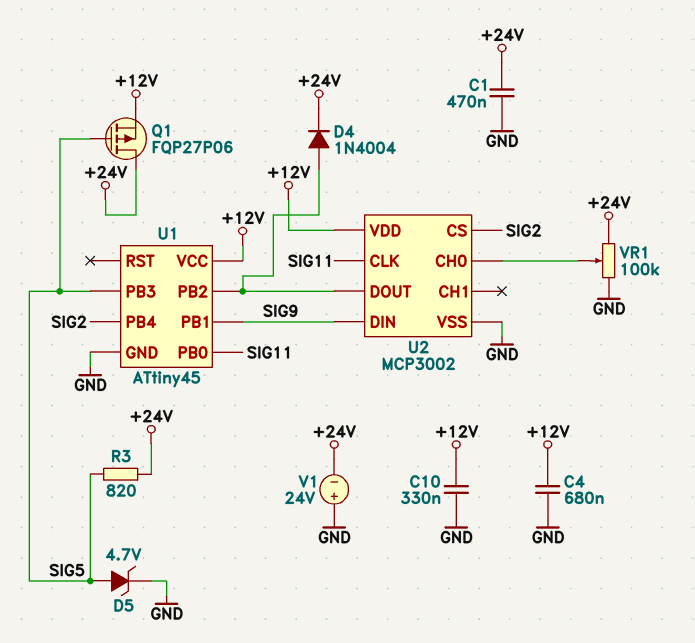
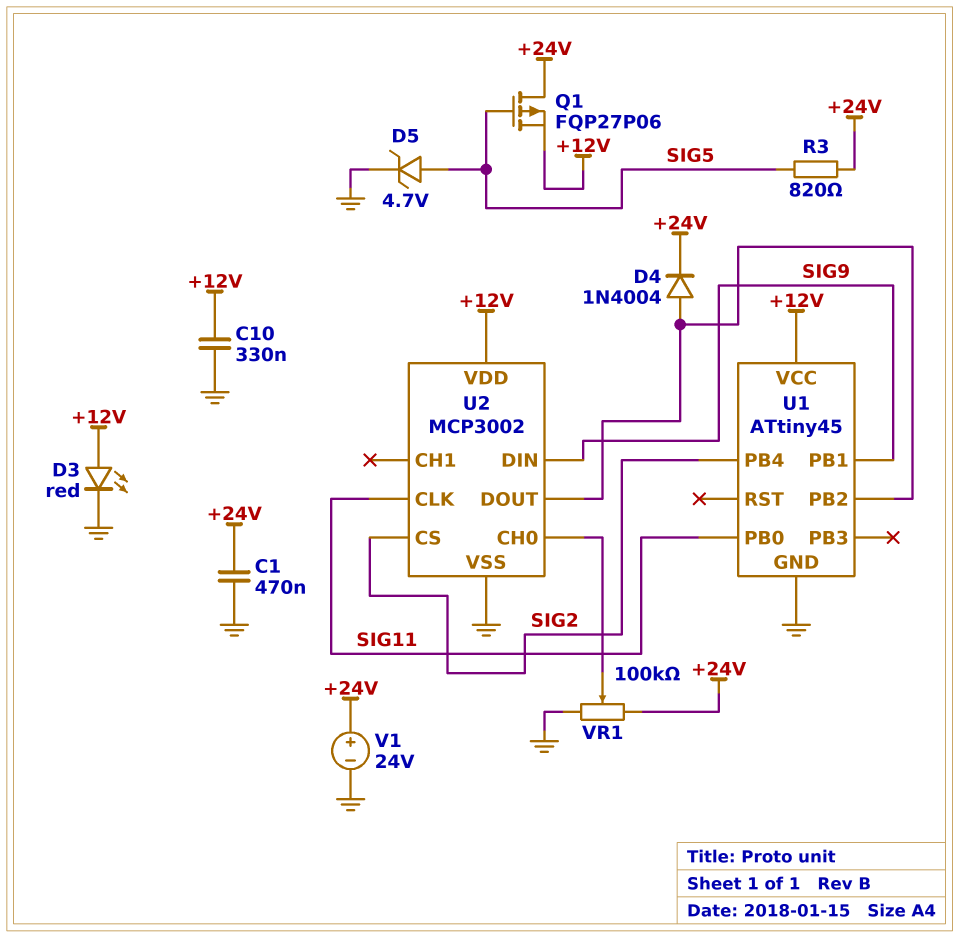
C4: 680nF (+12V, GND) -> none
D3: none -> LED red (A +12V, K GND)
U1 pin PB3: SIG5 -> none
V1: 24V (plus GND, minus +24V) -> 24V (plus +24V, minus GND)

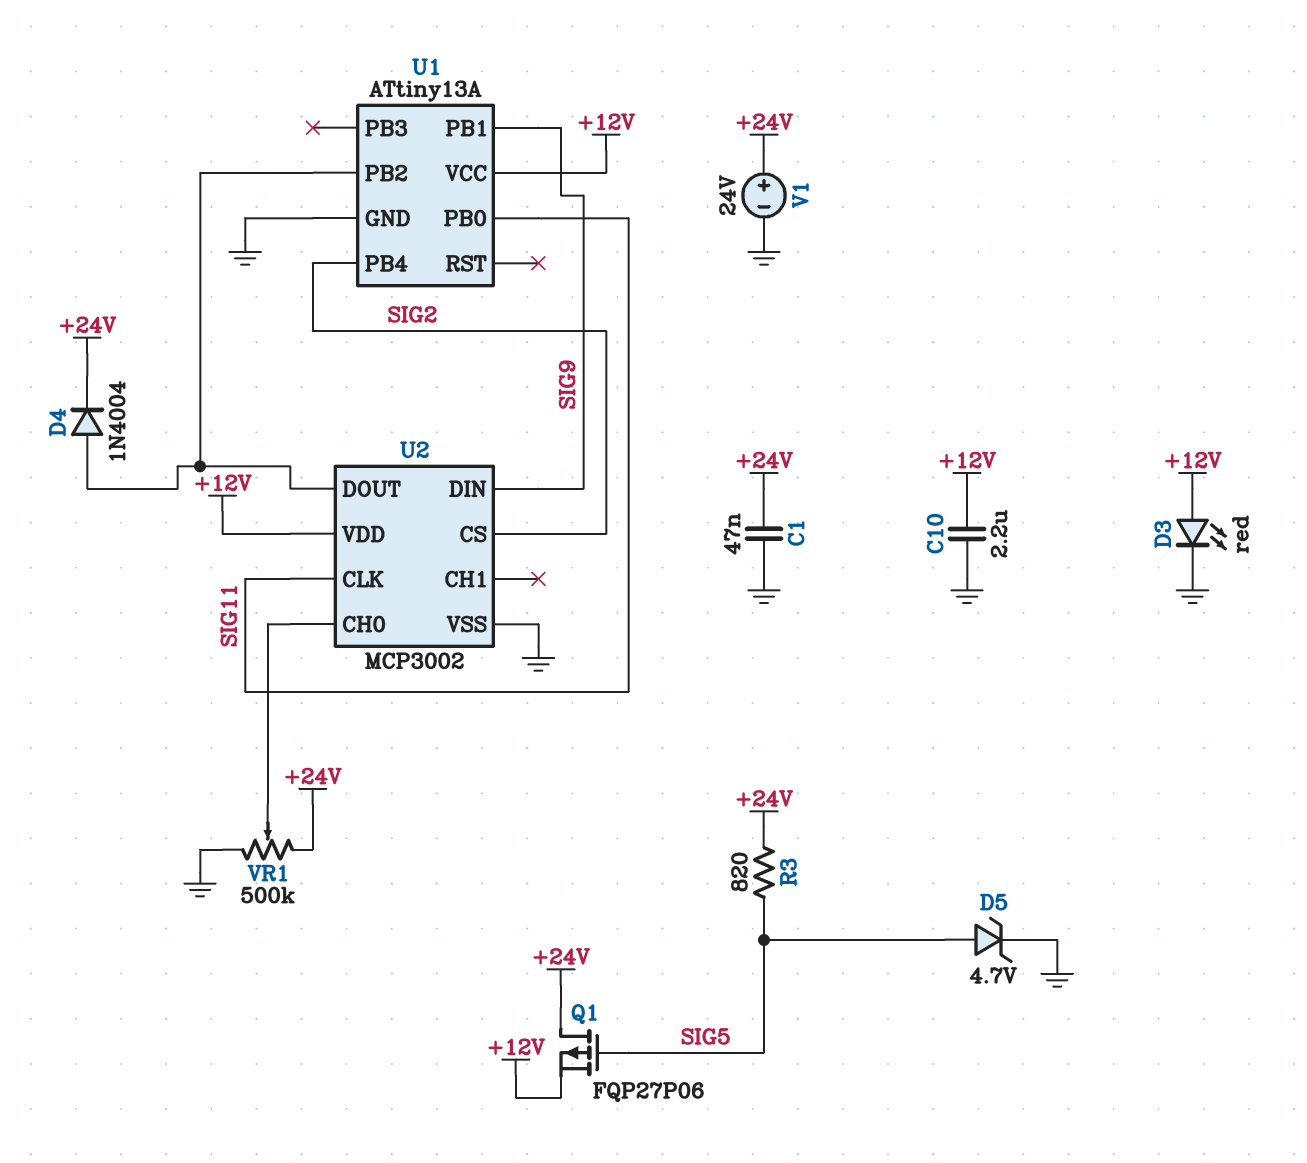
C1: 470nF (+24V, GND) -> 47nF (+24V, GND)
C10: 330nF (+12V, GND) -> 2.2uF (+12V, GND)
U1: ATtiny45 -> ATtiny13A
VR1: 100k (+24V, GND, wiper U2/CH0) -> 500k (+24V, GND, wiper U2/CH0)

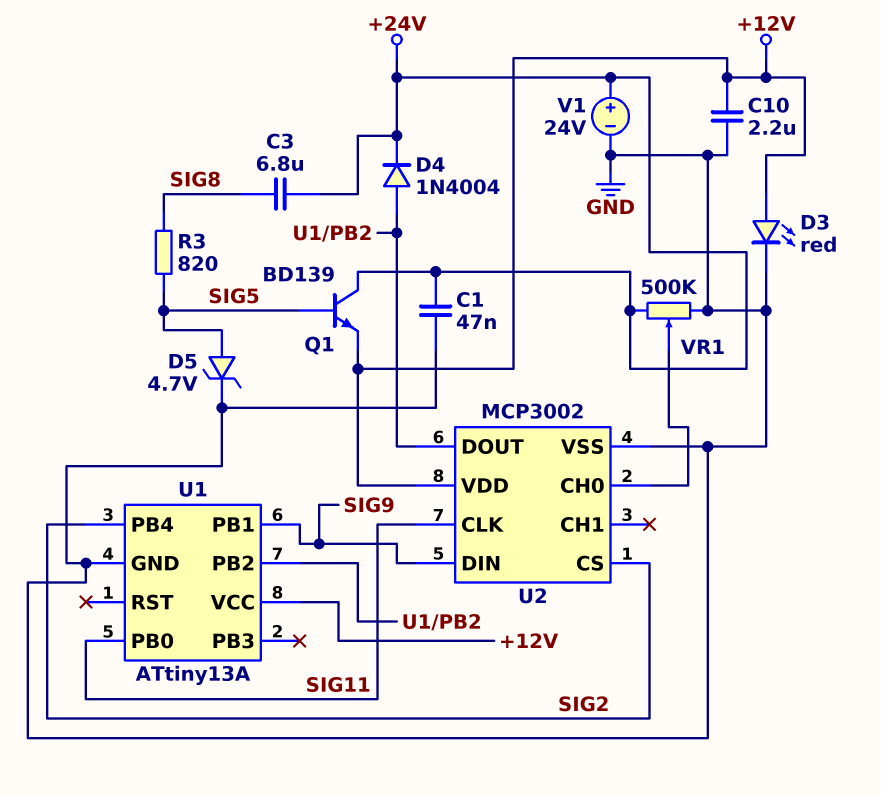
C3: none -> 6.8uF (+24V, SIG8)
Q1: PMOS FQP27P06 (G SIG5, D +24V, S +12V) -> NPN BD139 (B SIG5, C +24V, E +12V)
R3: 820 (+24V, SIG5) -> 820 (SIG5, SIG8)

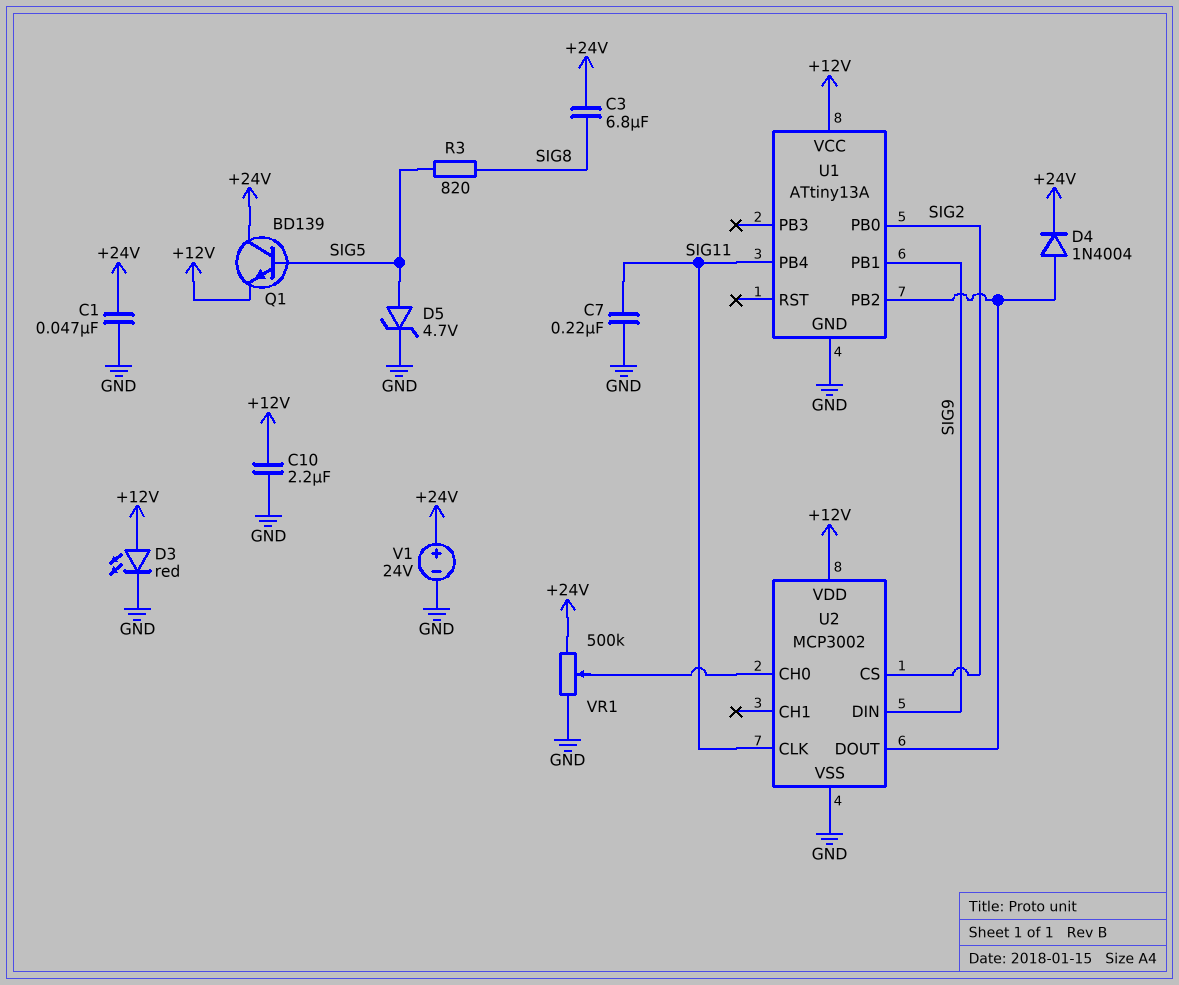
C7: none -> 220nF (GND, SIG11)
U1 pin PB0: SIG11 -> SIG2
U1 pin PB4: SIG2 -> SIG11

